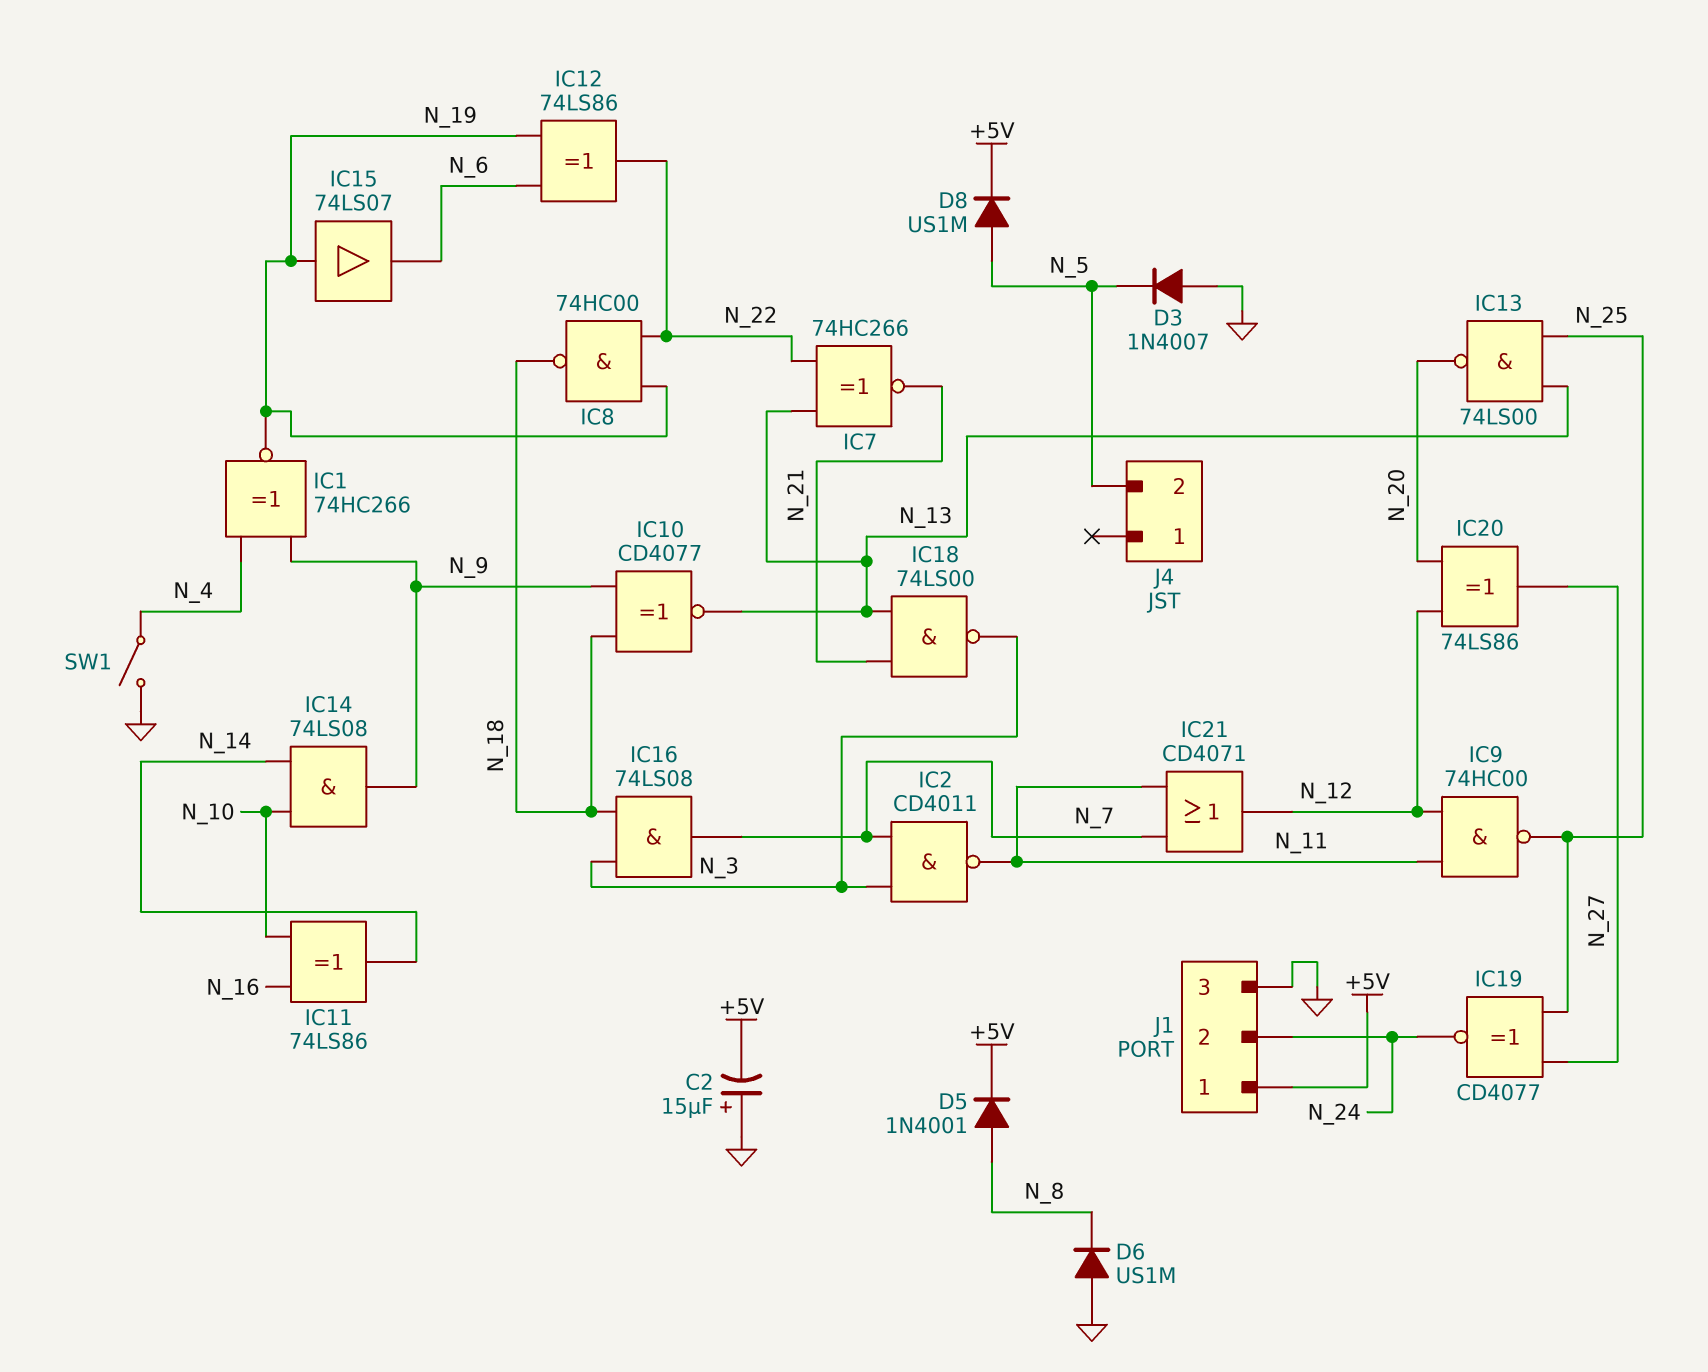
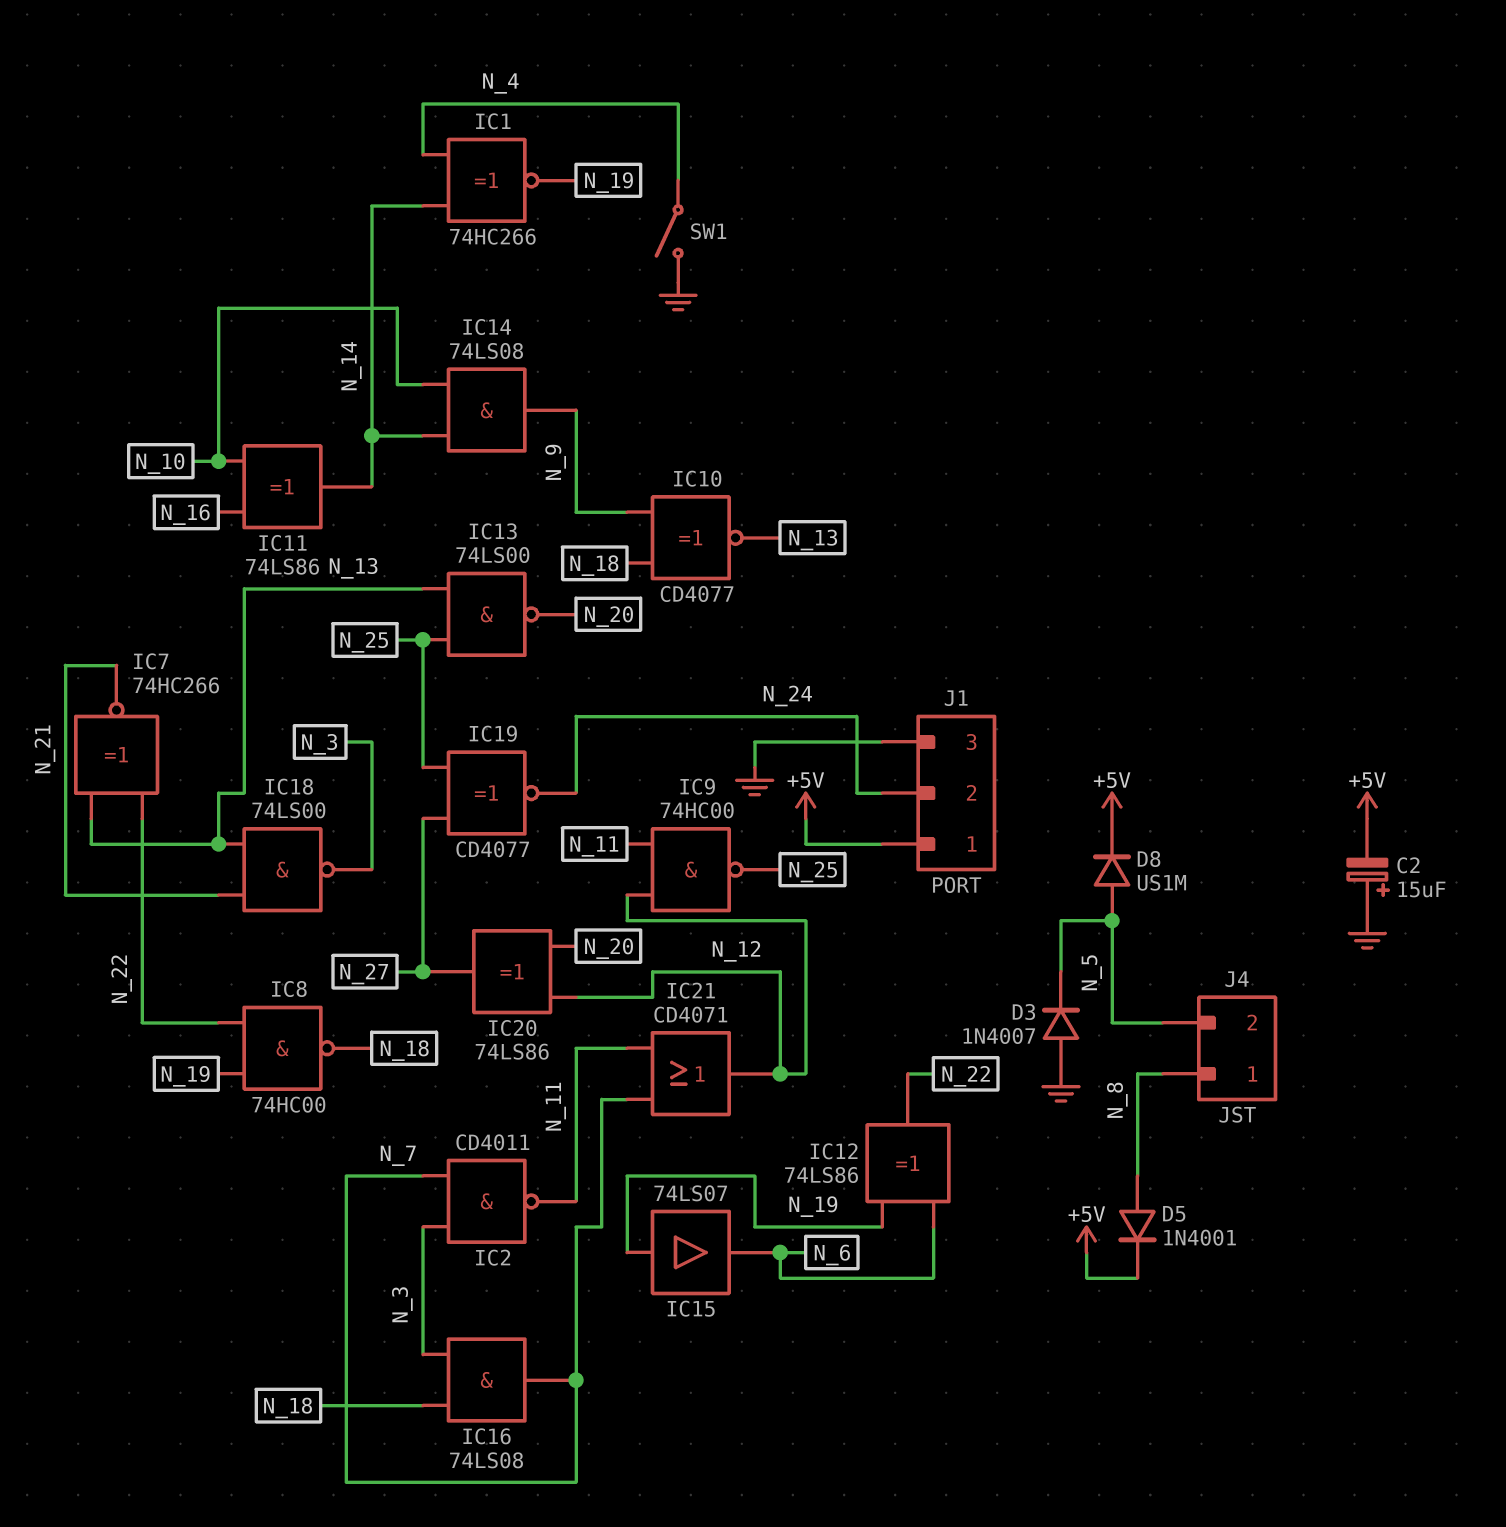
D6: diode US1M (A GND, K N_8) -> none
IC1: XNOR 74HC266 (in N_4, in N_9, out N_19) -> XNOR 74HC266 (in N_4, in N_14, out N_19)
J4 pin 1: none -> N_8

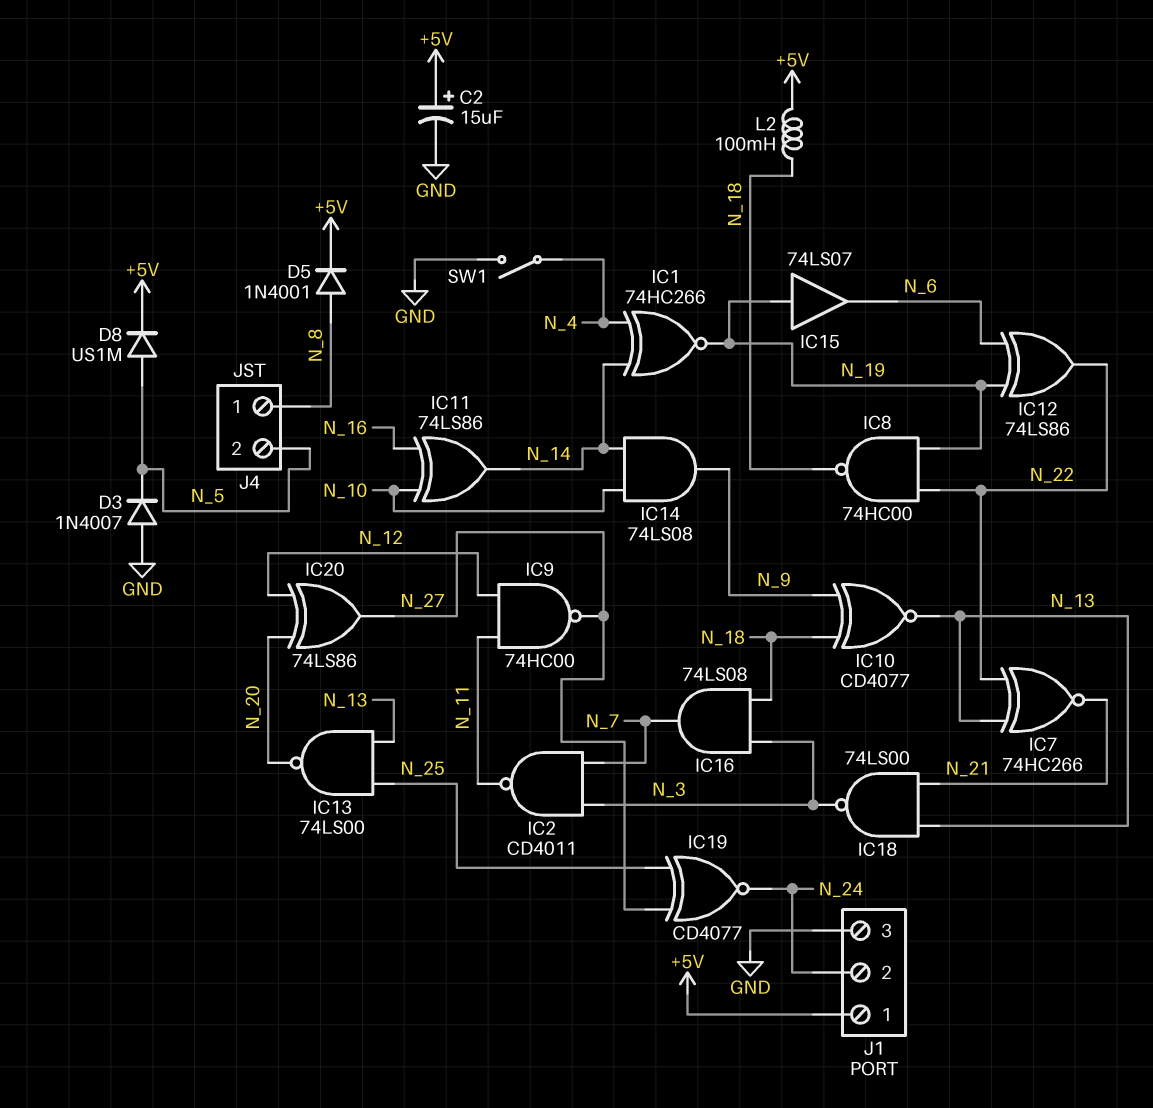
C2: 15uF (plus GND, minus +5V) -> 15uF (plus +5V, minus GND)
IC9: NAND 74HC00 (in N_11, in N_12, out N_25) -> NAND 74HC00 (in N_11, in N_12, out N_27)
IC21: OR CD4071 (in N_7, in N_11, out N_12) -> none
L2: none -> 100mH (+5V, N_18)

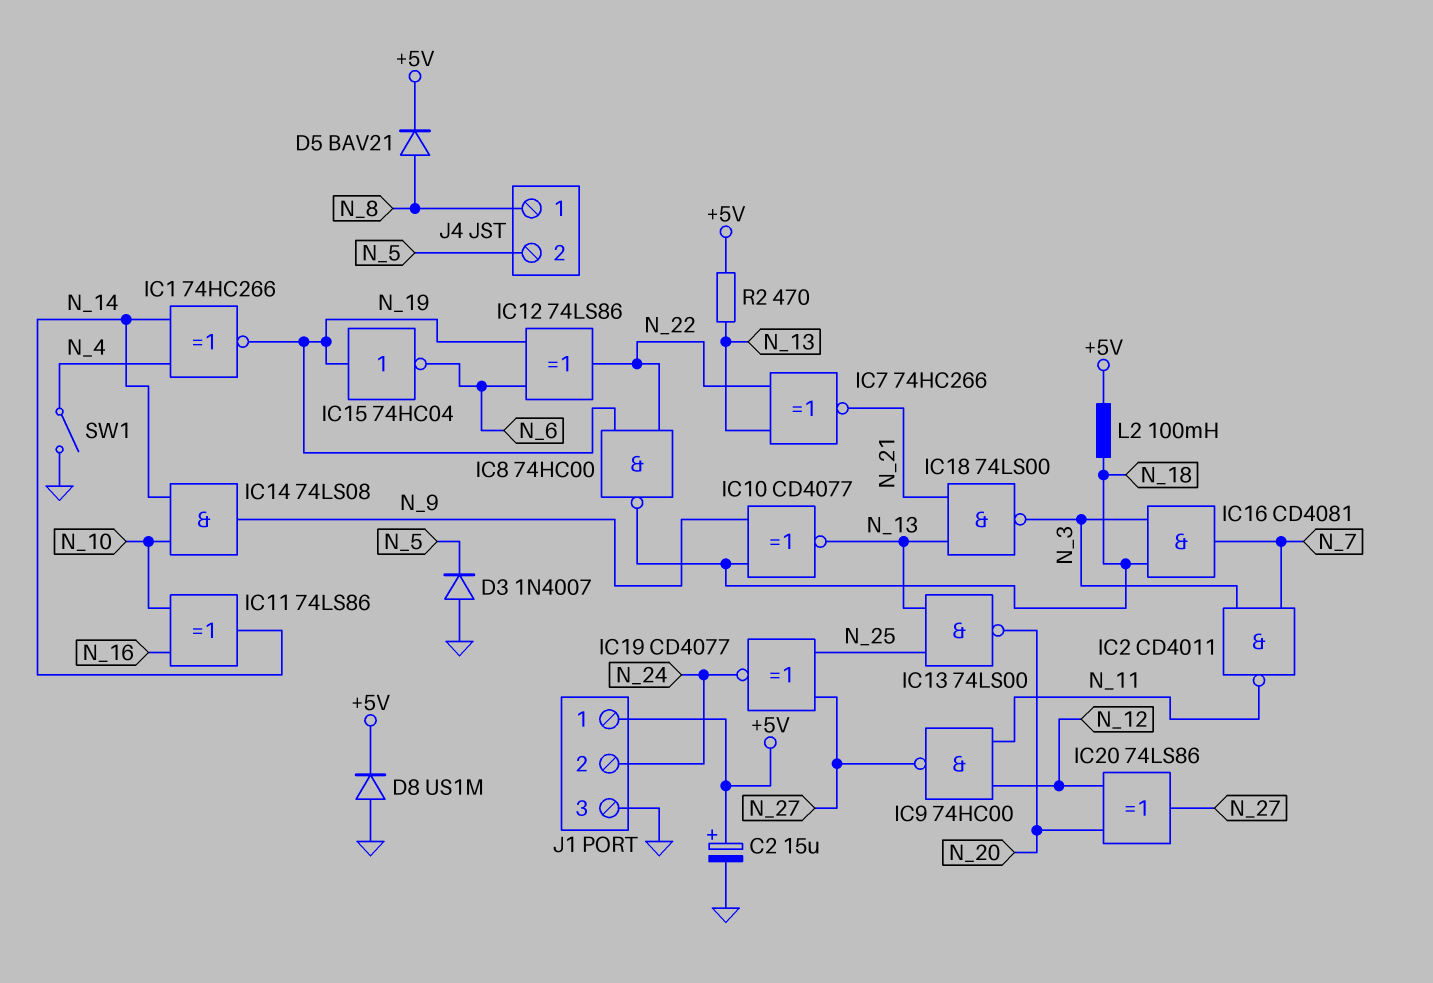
D5: diode 1N4001 (A N_8, K +5V) -> diode BAV21 (A N_8, K +5V)
D8: diode US1M (A N_5, K +5V) -> diode US1M (A GND, K +5V)
IC15: buffer 74LS07 (in N_19, out N_6) -> NOT 74HC04 (in N_19, out N_6)
IC16: AND 74LS08 (in N_3, in N_18, out N_7) -> AND CD4081 (in N_3, in N_18, out N_7)
R2: none -> 470 (+5V, N_13)

